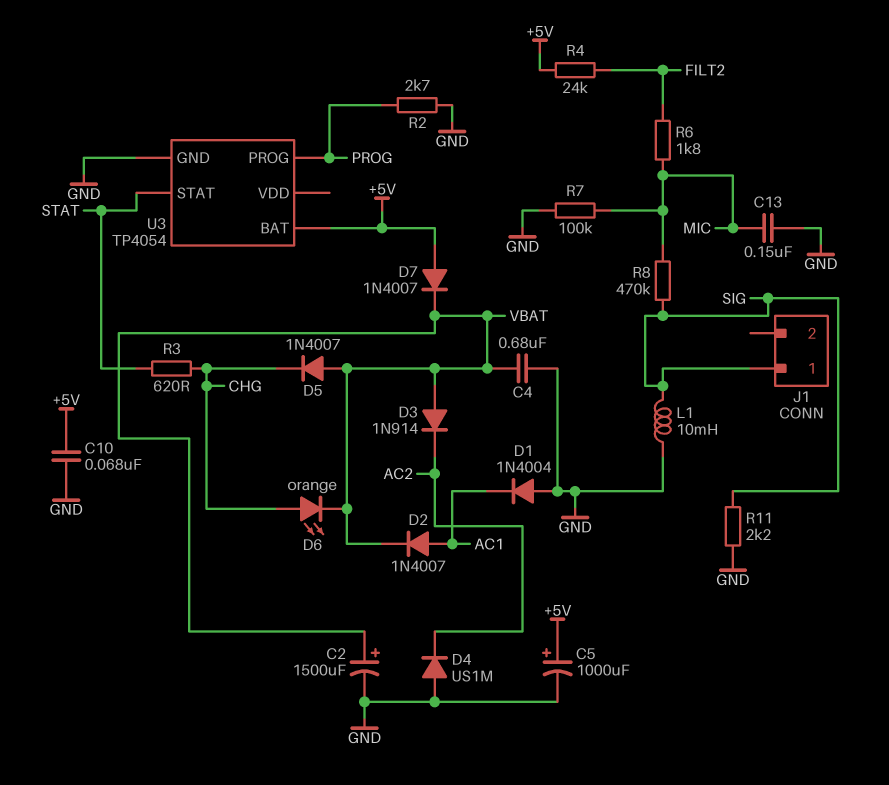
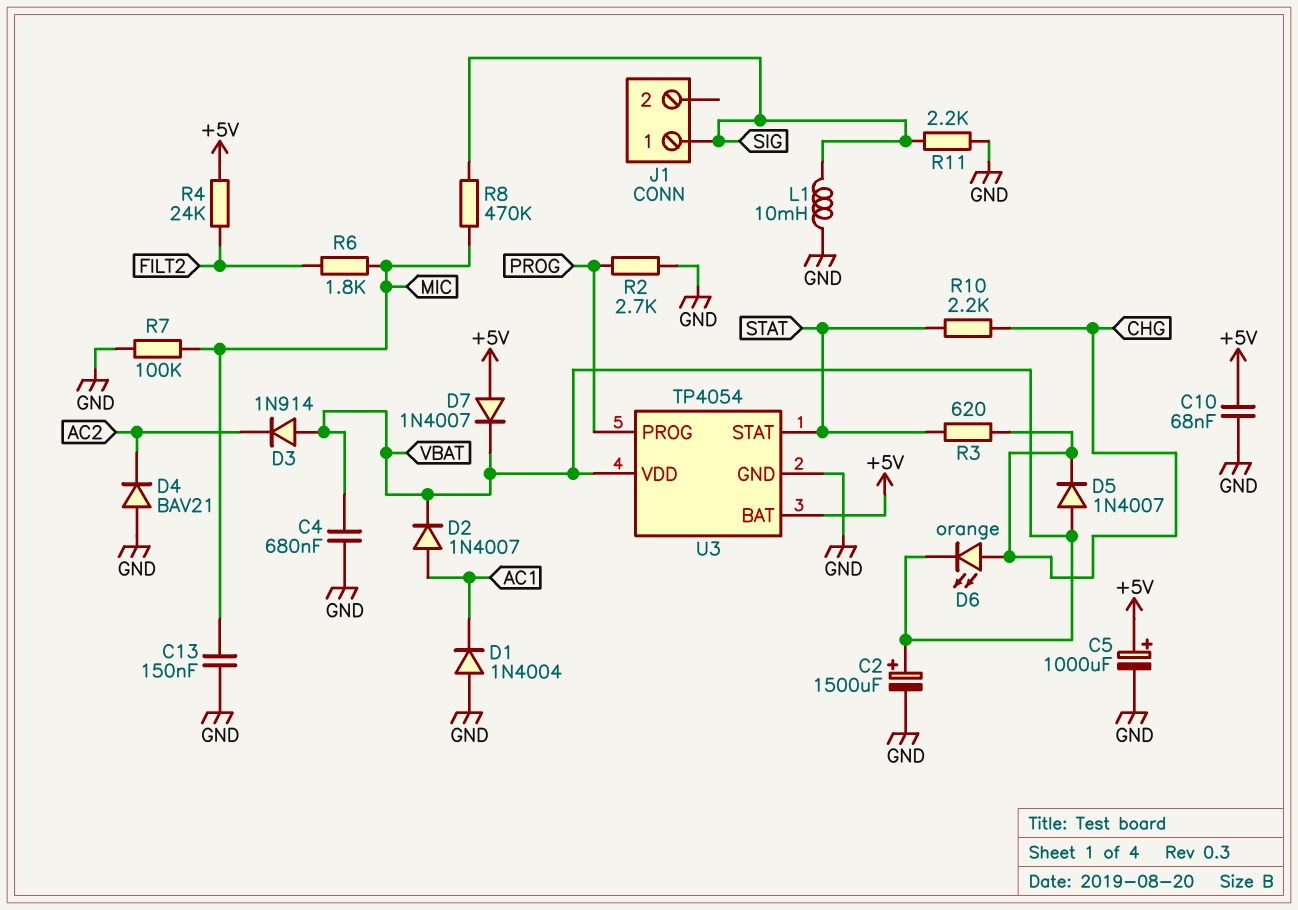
D4: diode US1M (A GND, K AC2) -> diode BAV21 (A GND, K AC2)
R10: none -> 2.2k (CHG, STAT)
U3 pin VDD: none -> VBAT

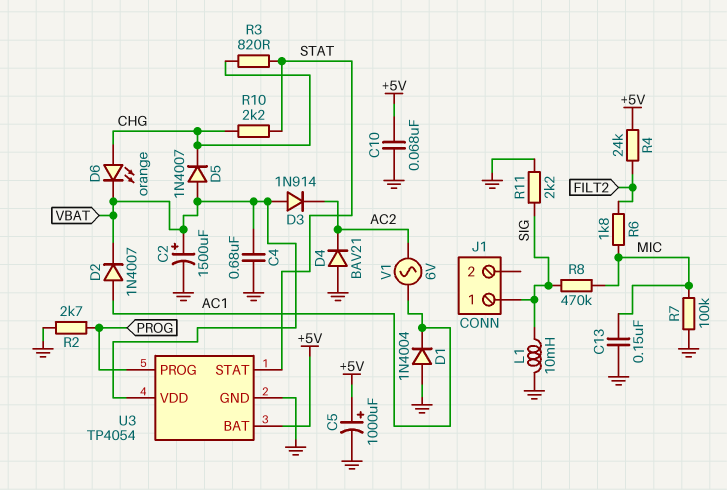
D7: diode 1N4007 (A +5V, K VBAT) -> none
R3: 620 (CHG, STAT) -> 820 (CHG, STAT)
V1: none -> AC 6V (AC1, AC2)

